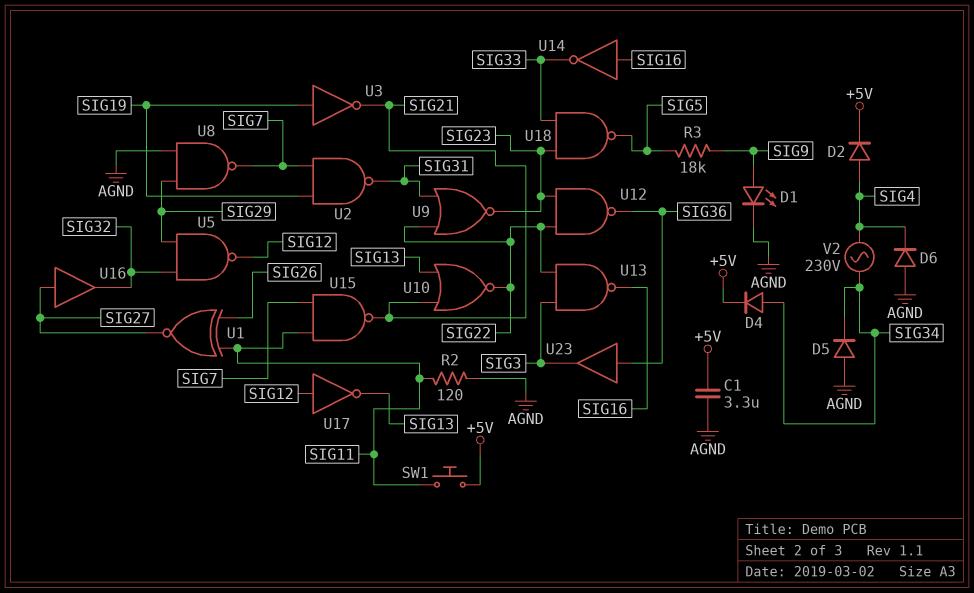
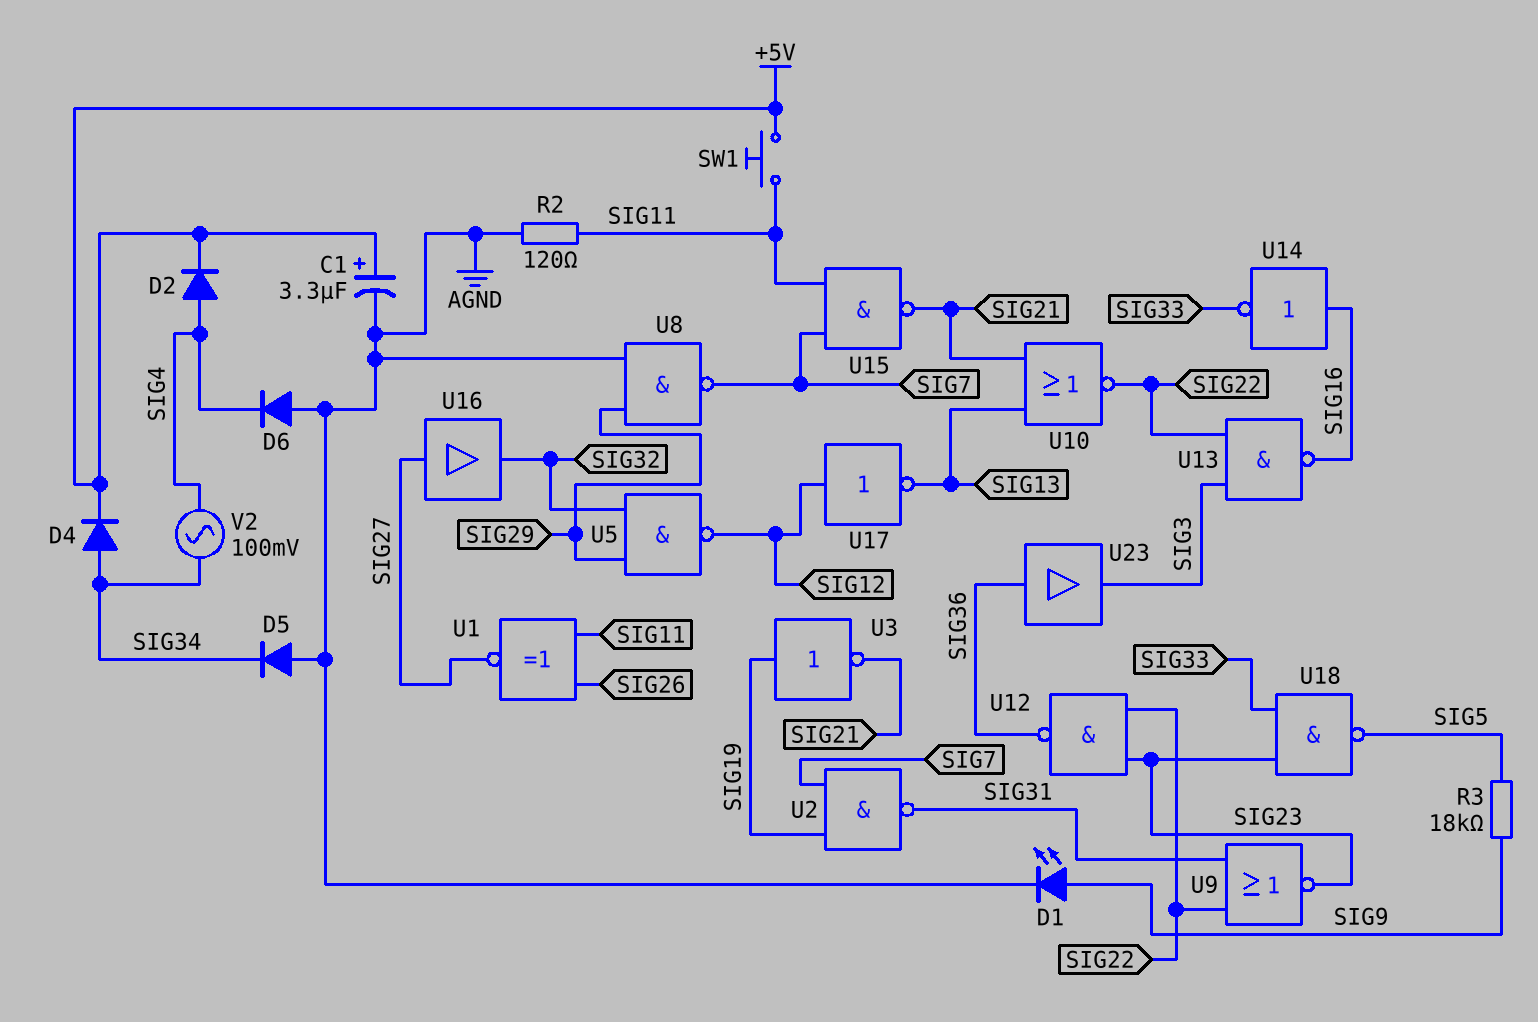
C1: 3.3uF (+5V, AGND) -> 3.3uF (plus +5V, minus AGND)
V2: AC 230V (SIG4, SIG34) -> AC 100mV (SIG4, SIG34)

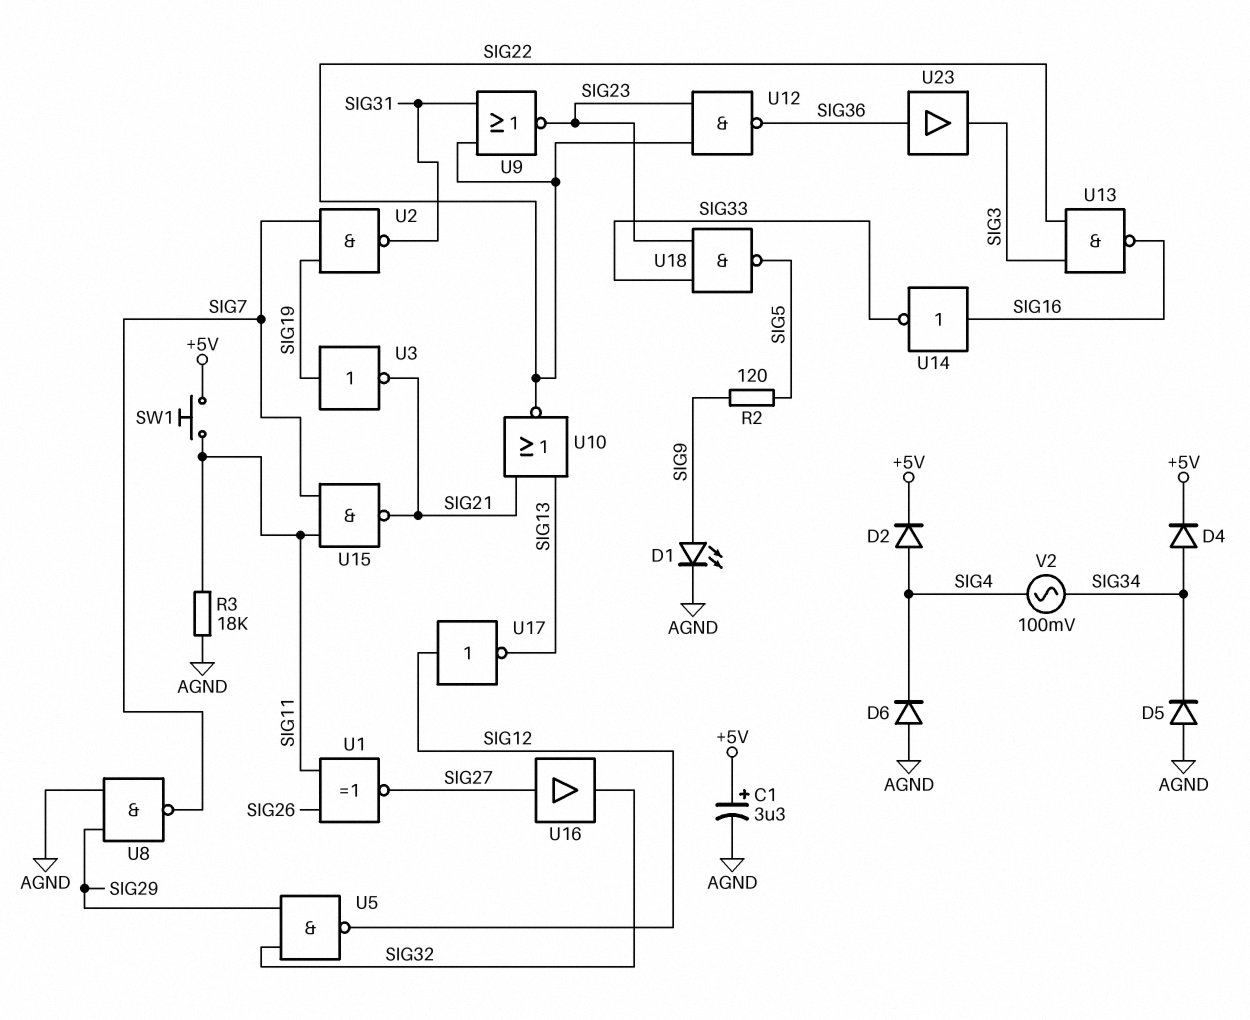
R2: 120 (AGND, SIG11) -> 120 (SIG5, SIG9)
R3: 18k (SIG5, SIG9) -> 18k (AGND, SIG11)

